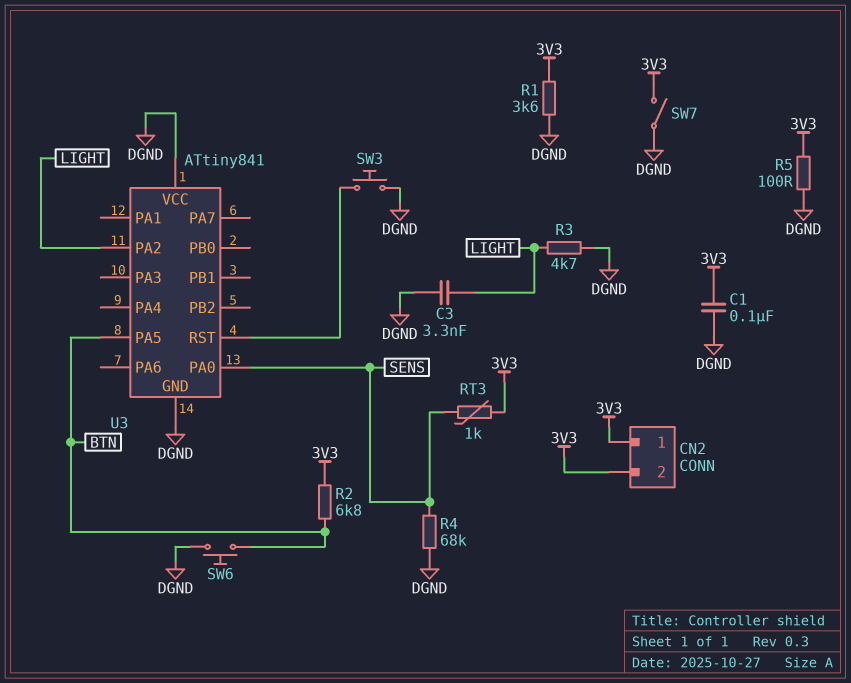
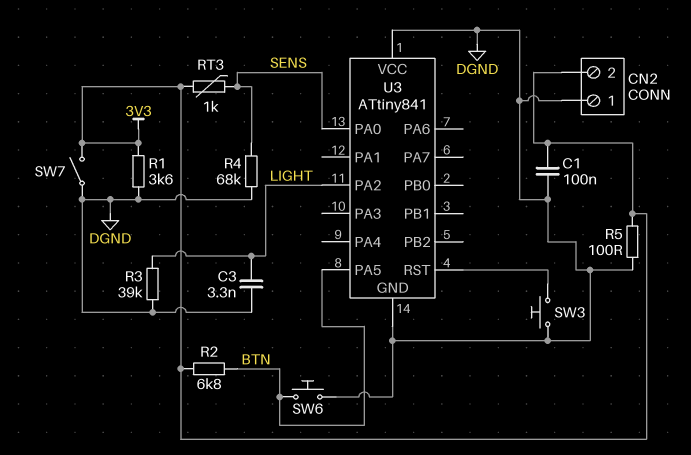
CN2 pin 1: 3V3 -> DGND
R3: 4.7k (DGND, LIGHT) -> 39k (DGND, LIGHT)

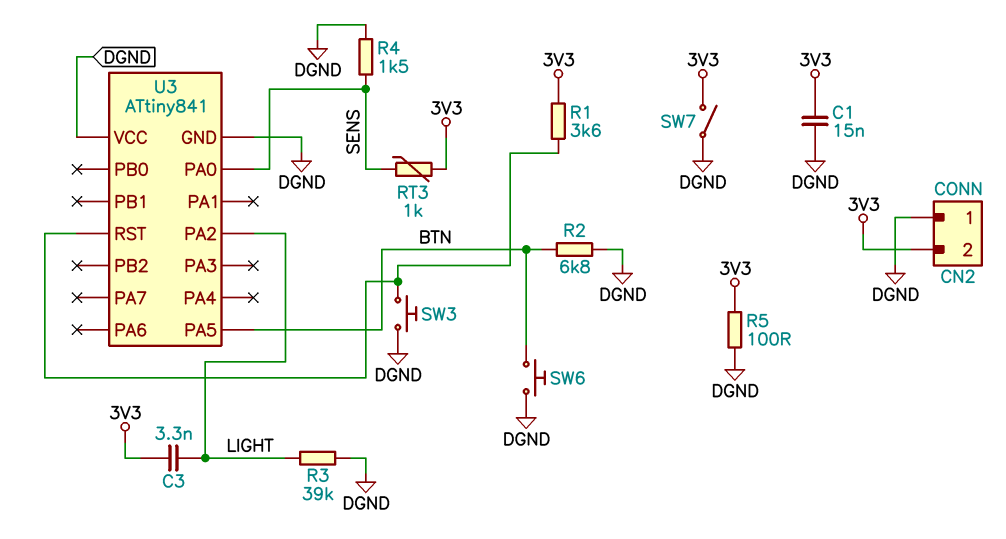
C1: 100nF (3V3, DGND) -> 15nF (3V3, DGND)
C3: 3.3nF (DGND, LIGHT) -> 3.3nF (3V3, LIGHT)
R1: 3.6k (3V3, DGND) -> 3.6k (3V3, U3/RST)
R2: 6.8k (3V3, BTN) -> 6.8k (BTN, DGND)
R4: 68k (DGND, SENS) -> 1.5k (DGND, SENS)

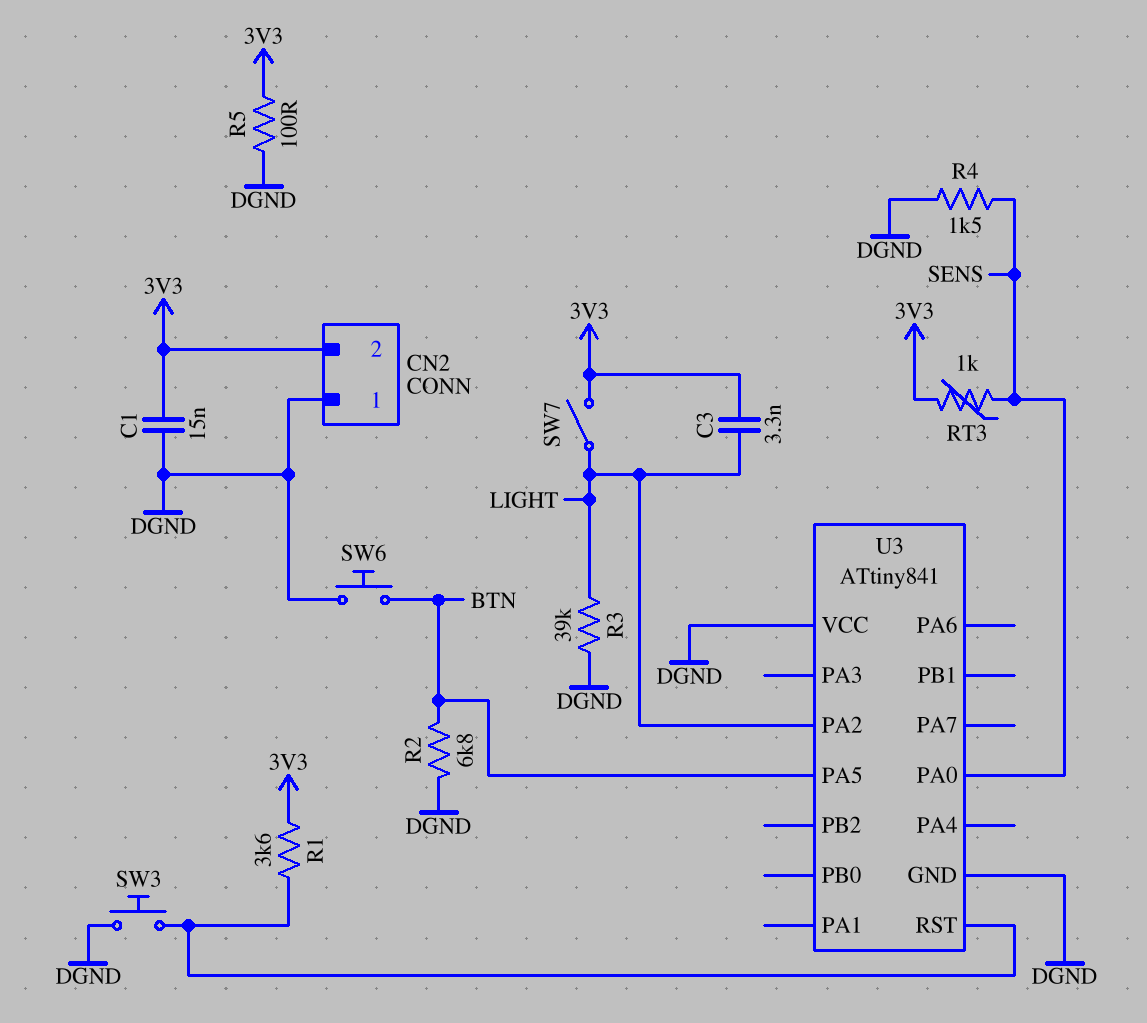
SW7: switch (3V3, DGND) -> switch (3V3, LIGHT)

